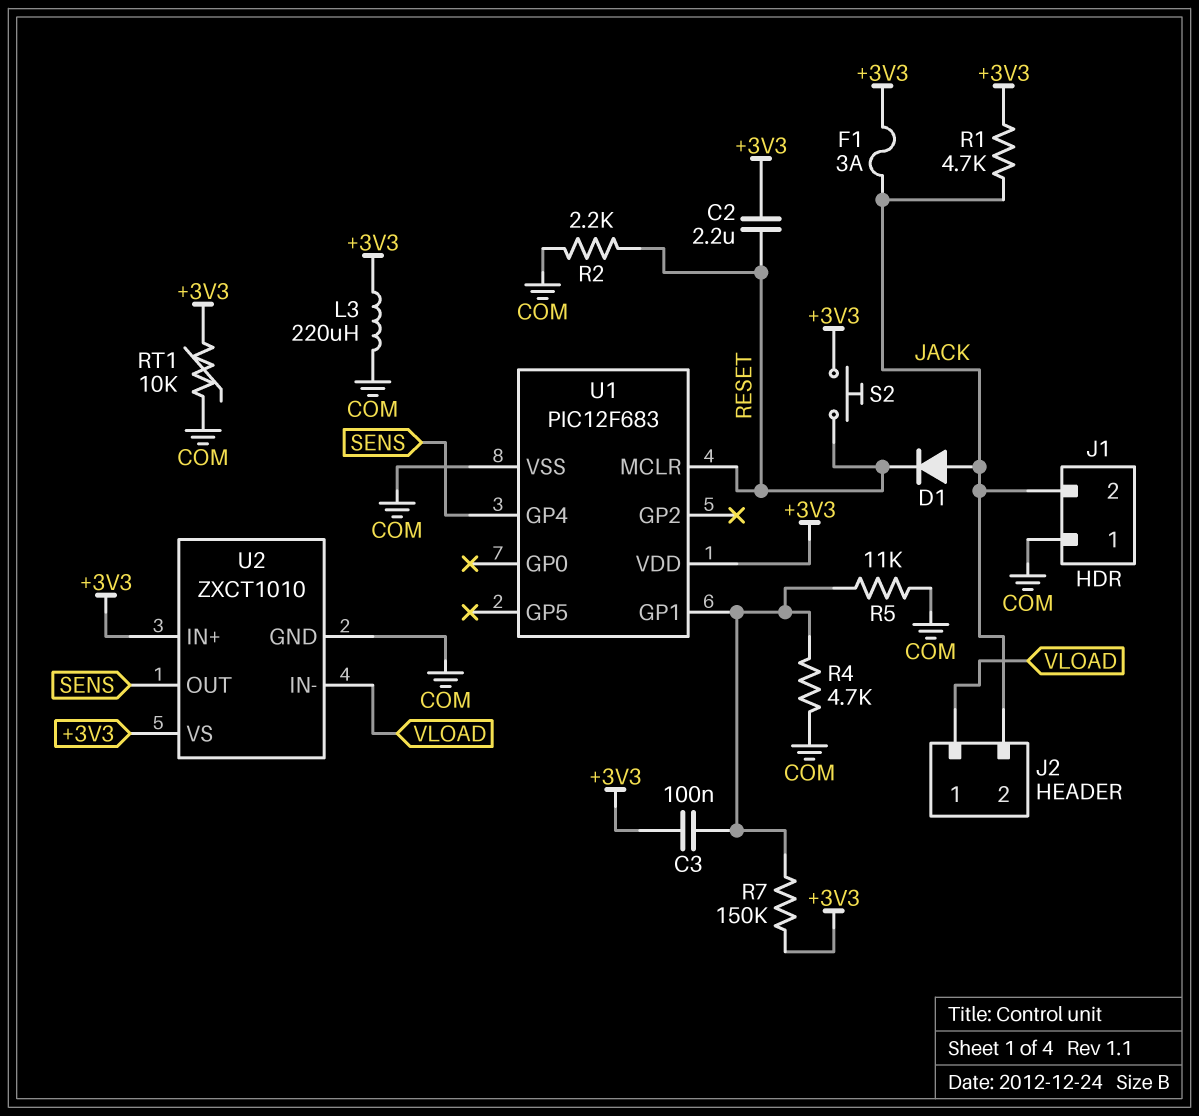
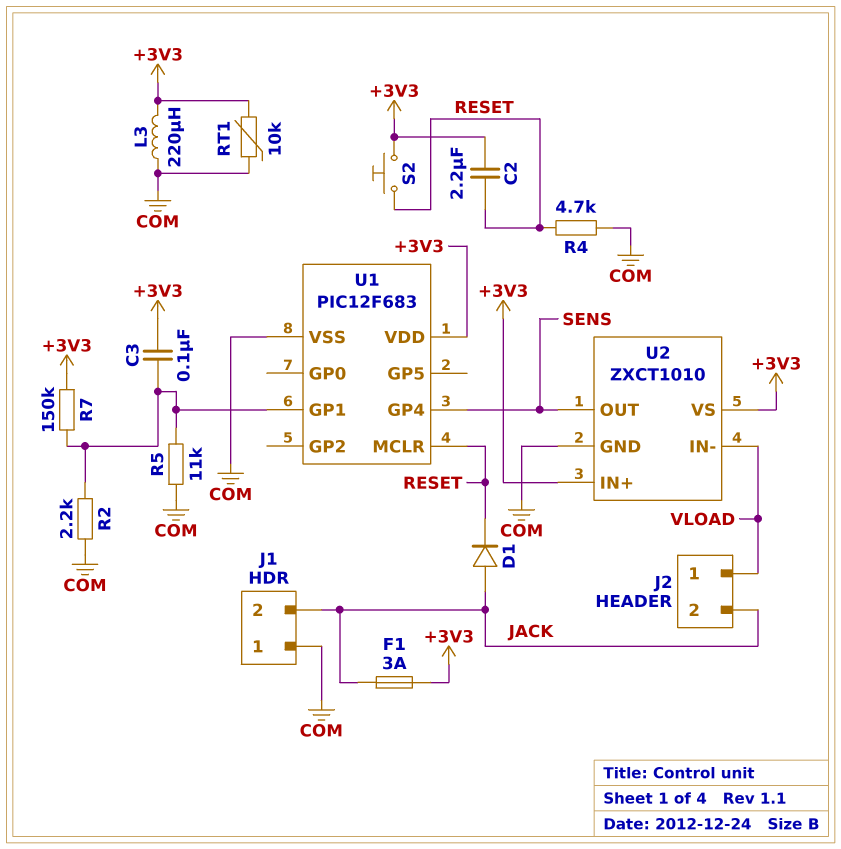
R1: 4.7k (+3V3, JACK) -> none
R2: 2.2k (COM, RESET) -> 2.2k (COM, U1/GP1)
R4: 4.7k (COM, U1/GP1) -> 4.7k (COM, RESET)

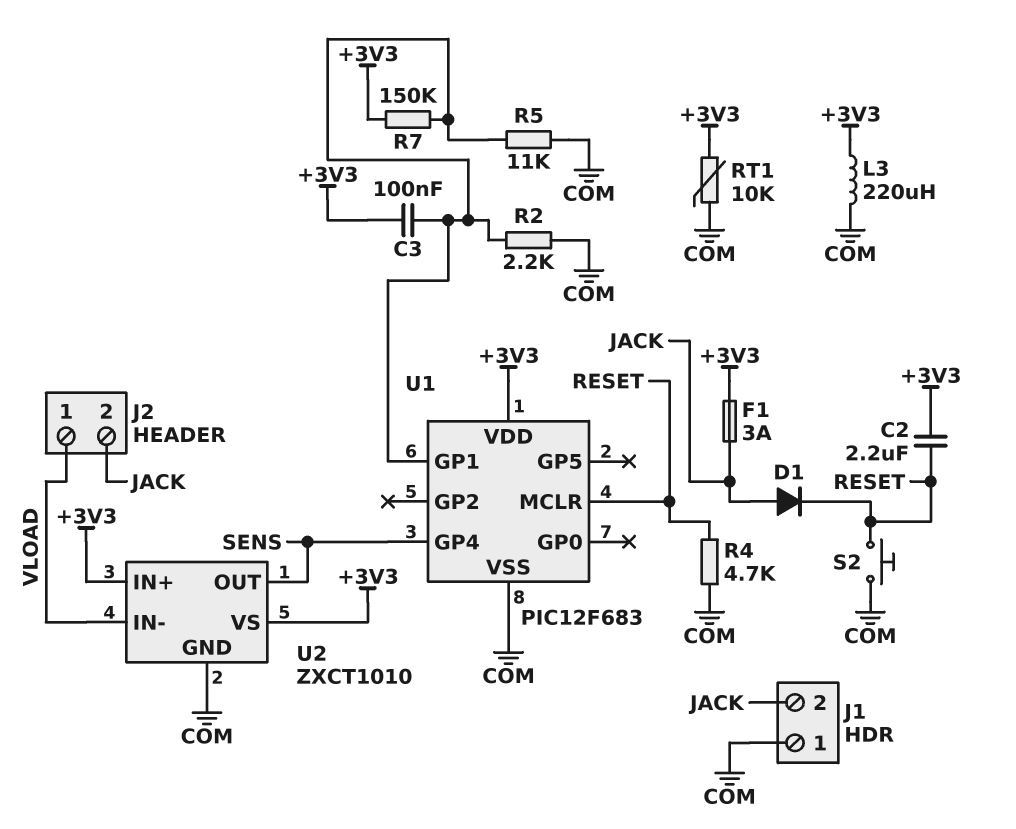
S2: button (+3V3, RESET) -> button (COM, RESET)

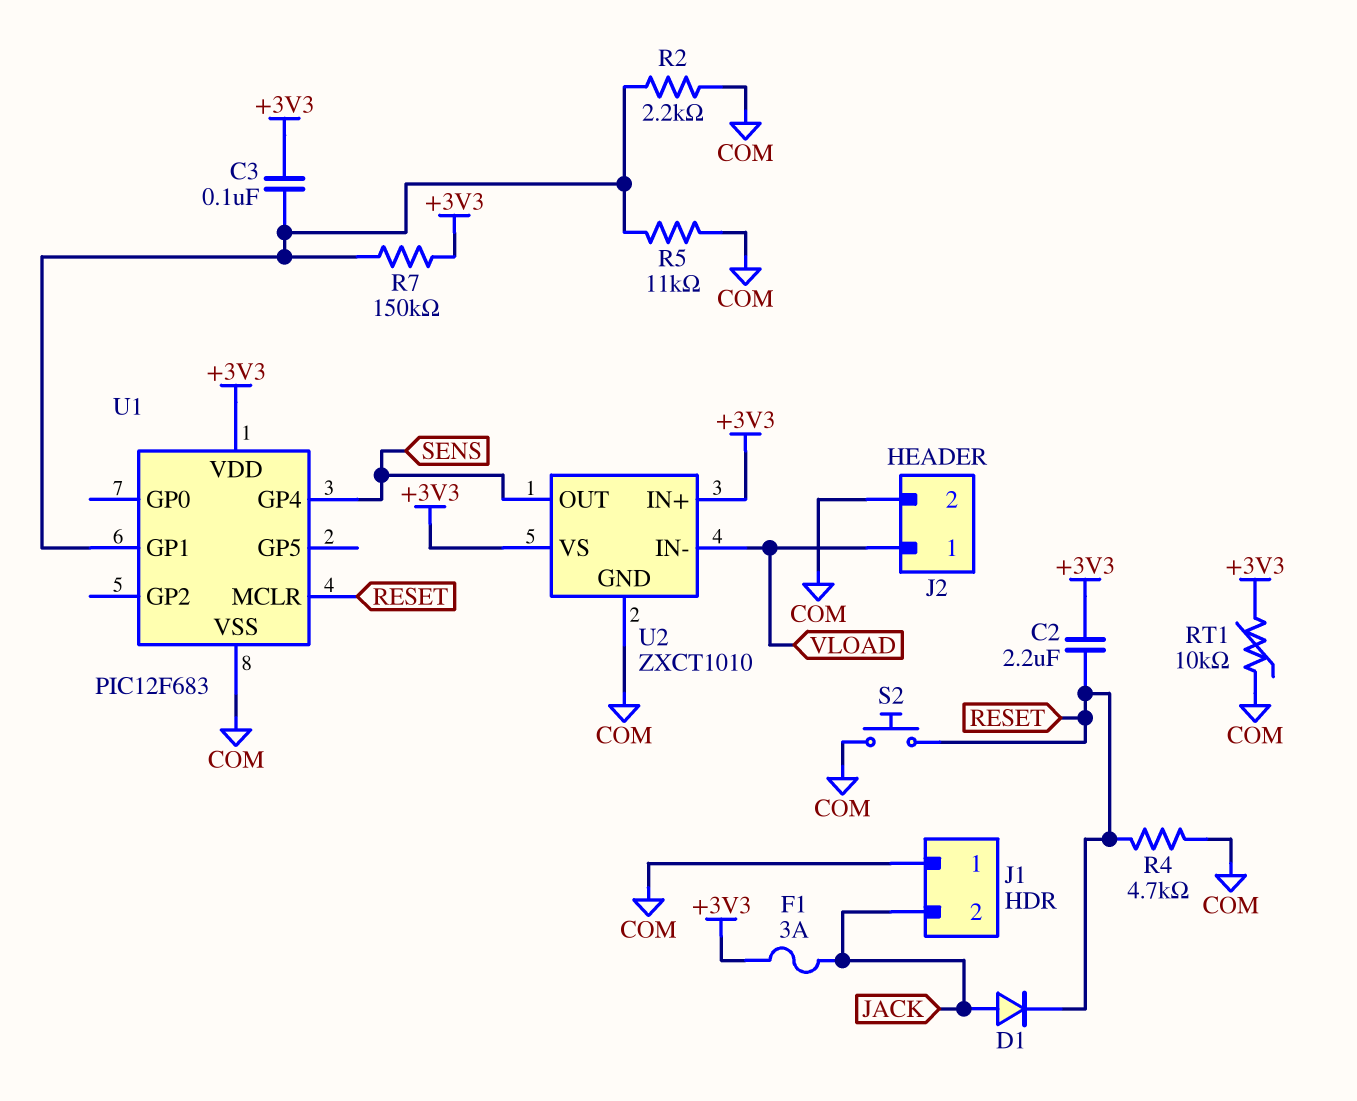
J2 pin 2: JACK -> COM
L3: 220uH (+3V3, COM) -> none

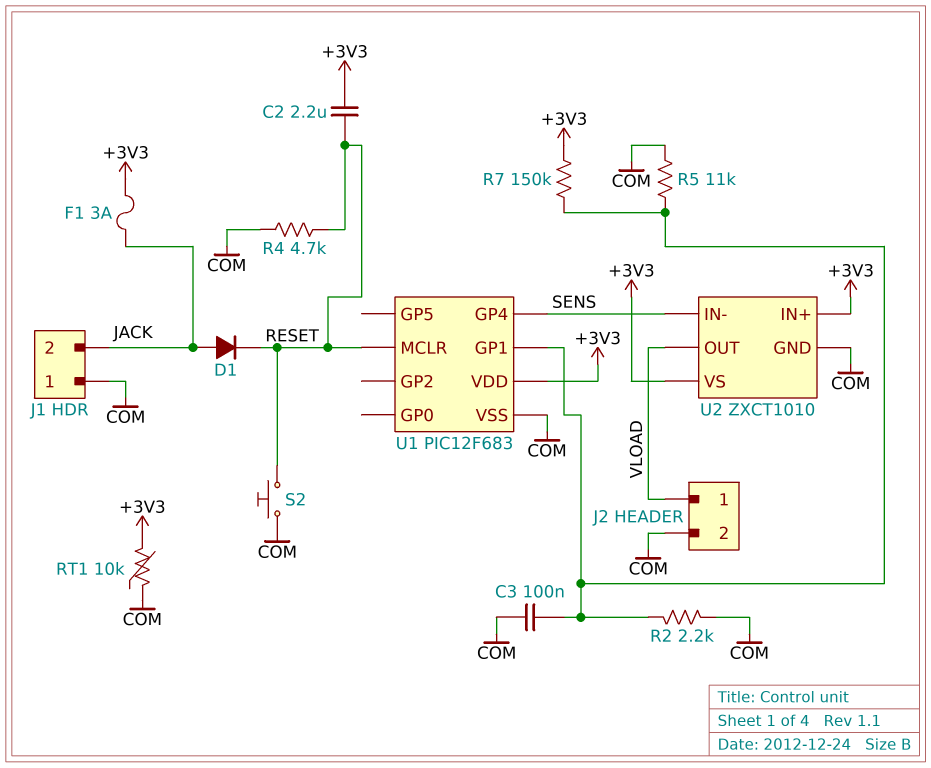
C3: 100nF (+3V3, U1/GP1) -> 100nF (COM, U1/GP1)
U2 pin IN-: VLOAD -> SENS
U2 pin OUT: SENS -> VLOAD

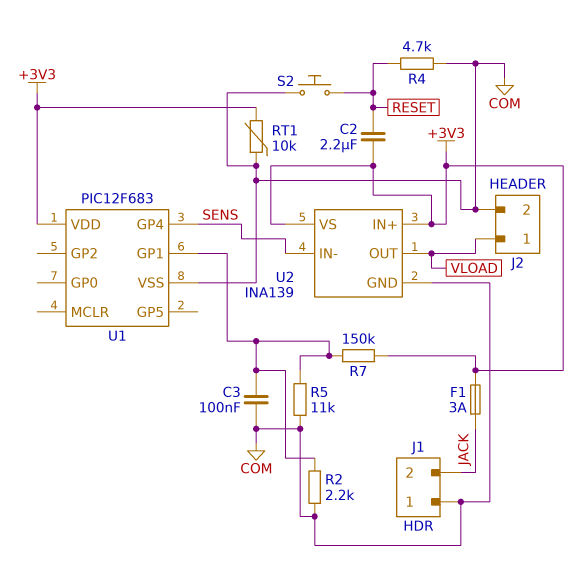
D1: diode (A JACK, K RESET) -> none
U1 pin MCLR: RESET -> none
U2: ZXCT1010 -> INA139

